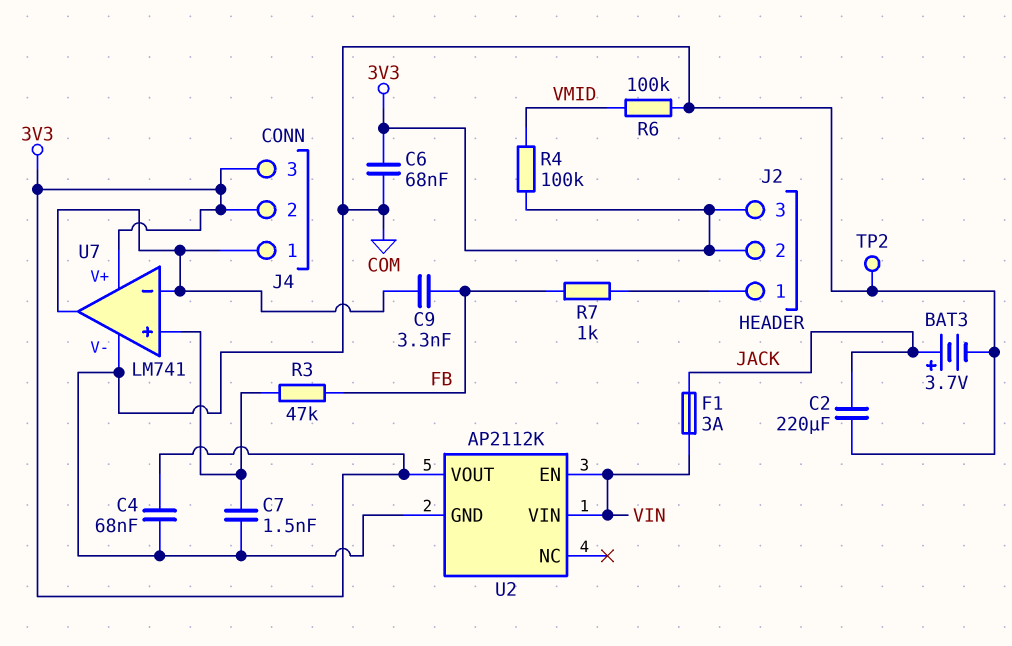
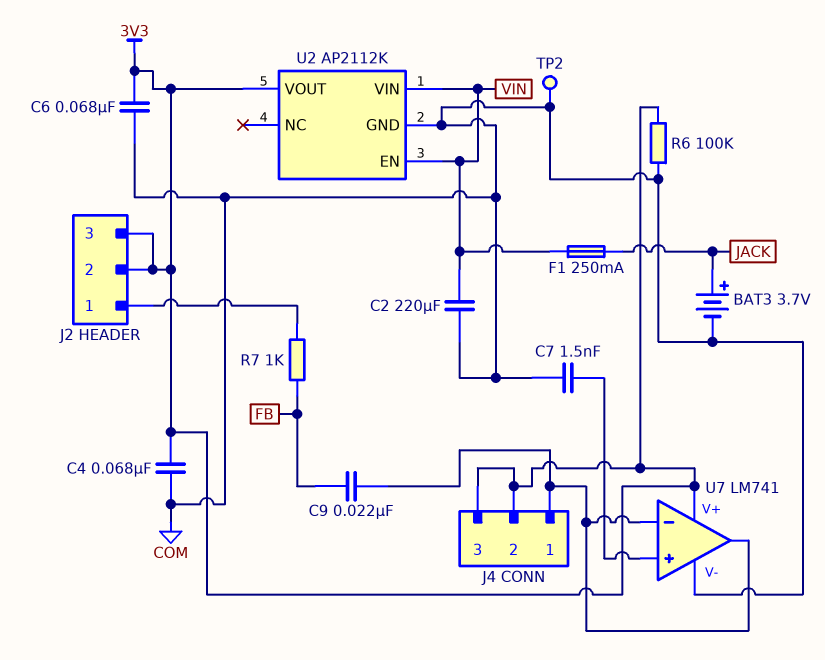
C2: 220uF (COM, JACK) -> 220uF (COM, VIN)
C9: 3.3nF (FB, J4/1) -> 22nF (FB, J4/1)
F1: 3A (JACK, VIN) -> 250mA (JACK, VIN)
R3: 47k (FB, U7/in+) -> none
R4: 100k (3V3, VMID) -> none
R6: 100k (COM, VMID) -> 100k (3V3, COM)

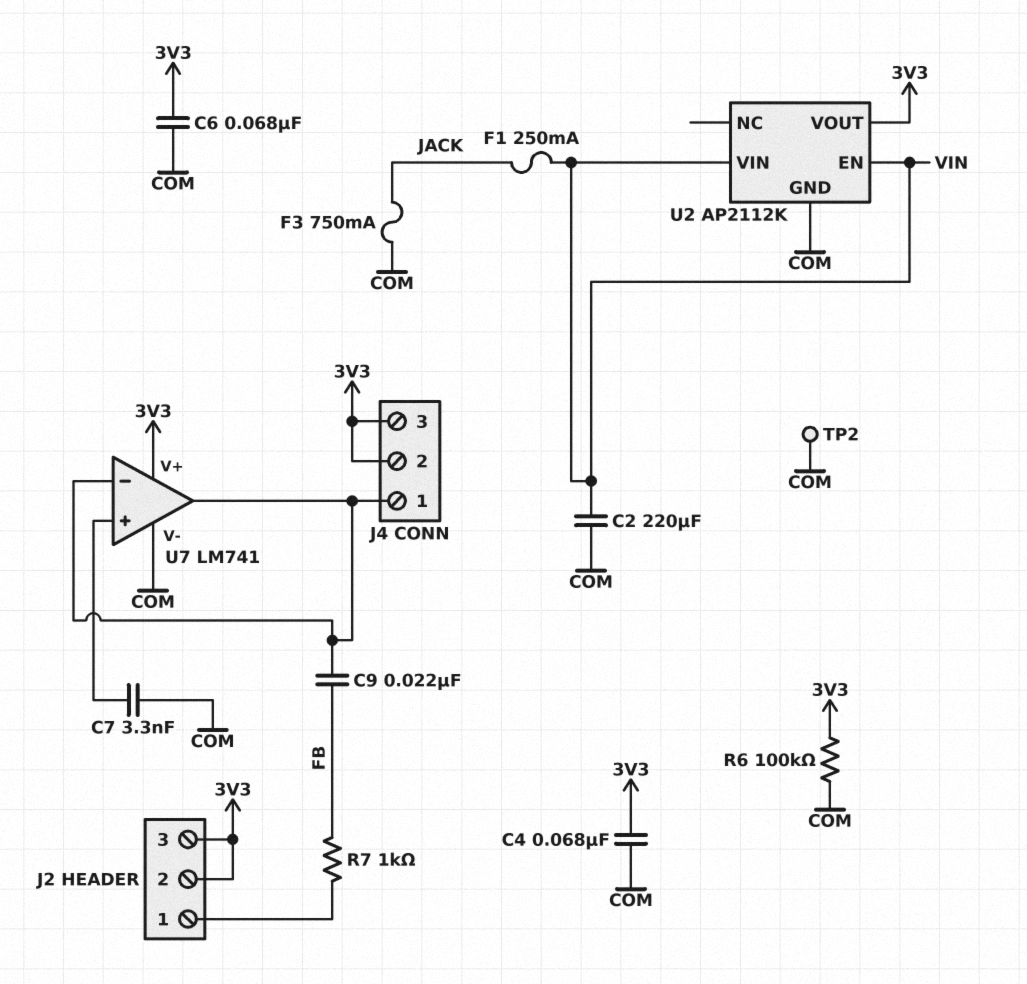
BAT3: 3.7V (plus JACK, minus COM) -> none
C7: 1.5nF (COM, U7/in+) -> 3.3nF (COM, U7/in+)
F3: none -> 750mA (COM, JACK)

